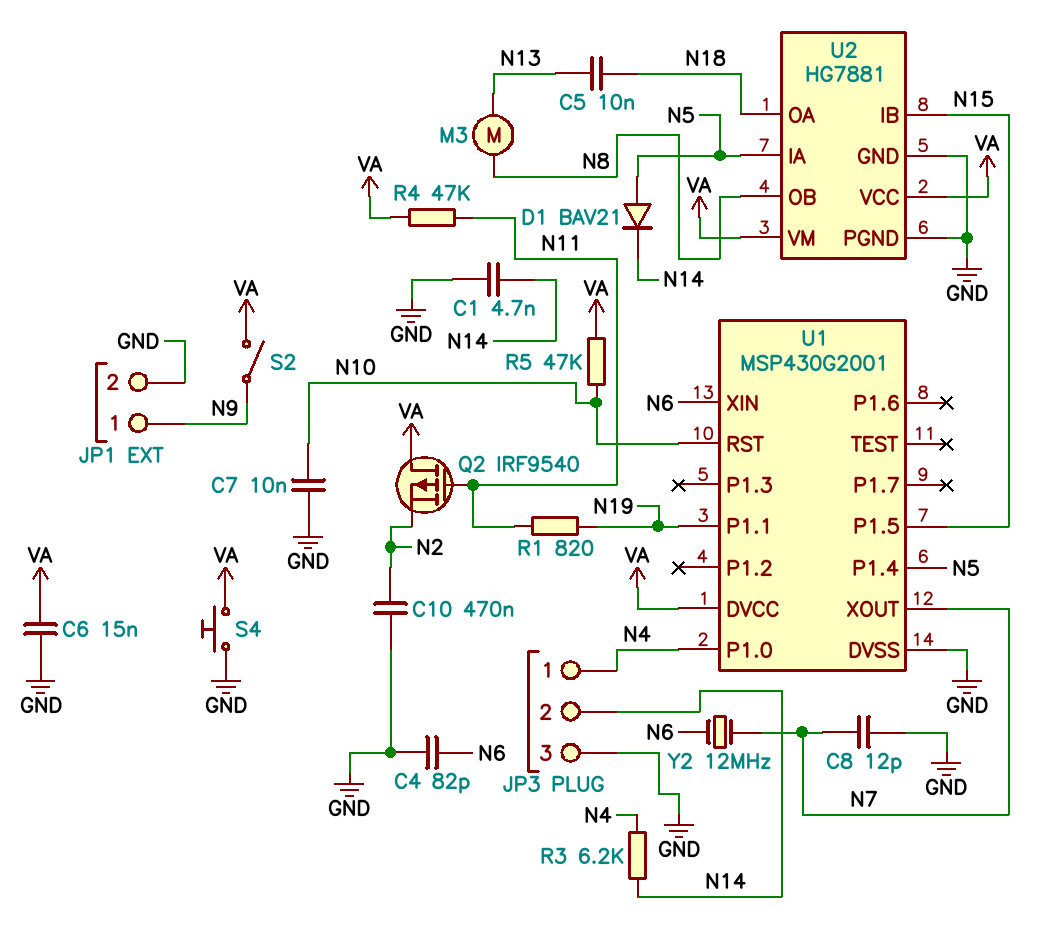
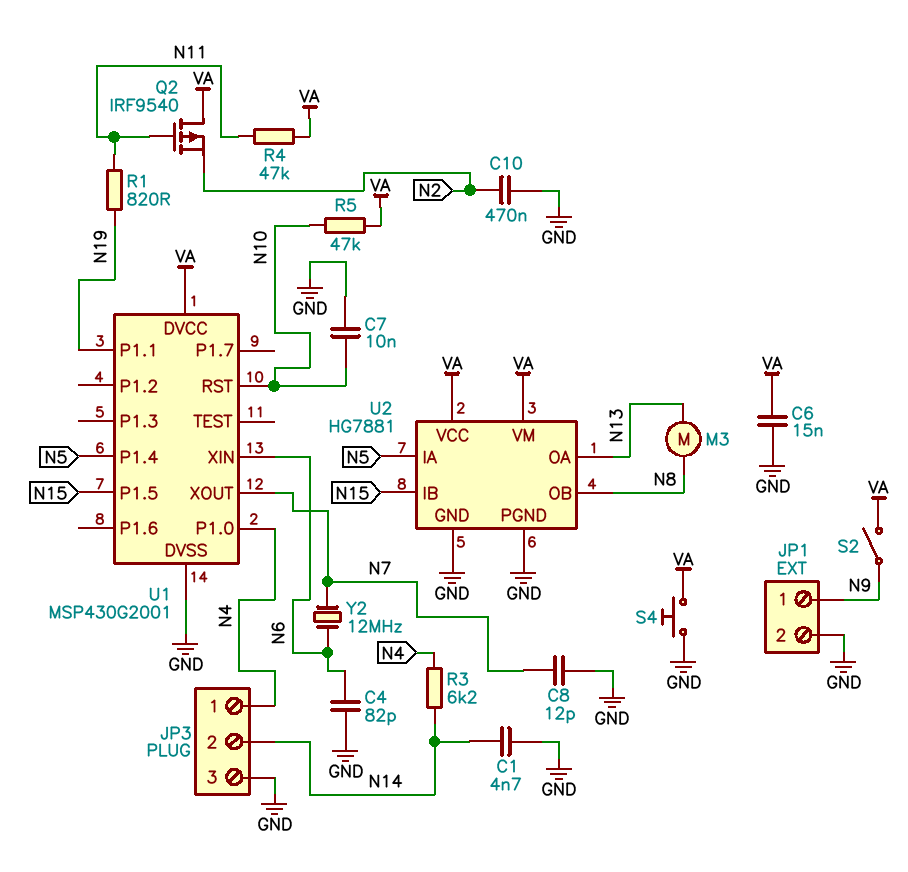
C5: 10nF (N13, N18) -> none
D1: diode BAV21 (A N5, K N14) -> none
U2 pin OA: N18 -> N13

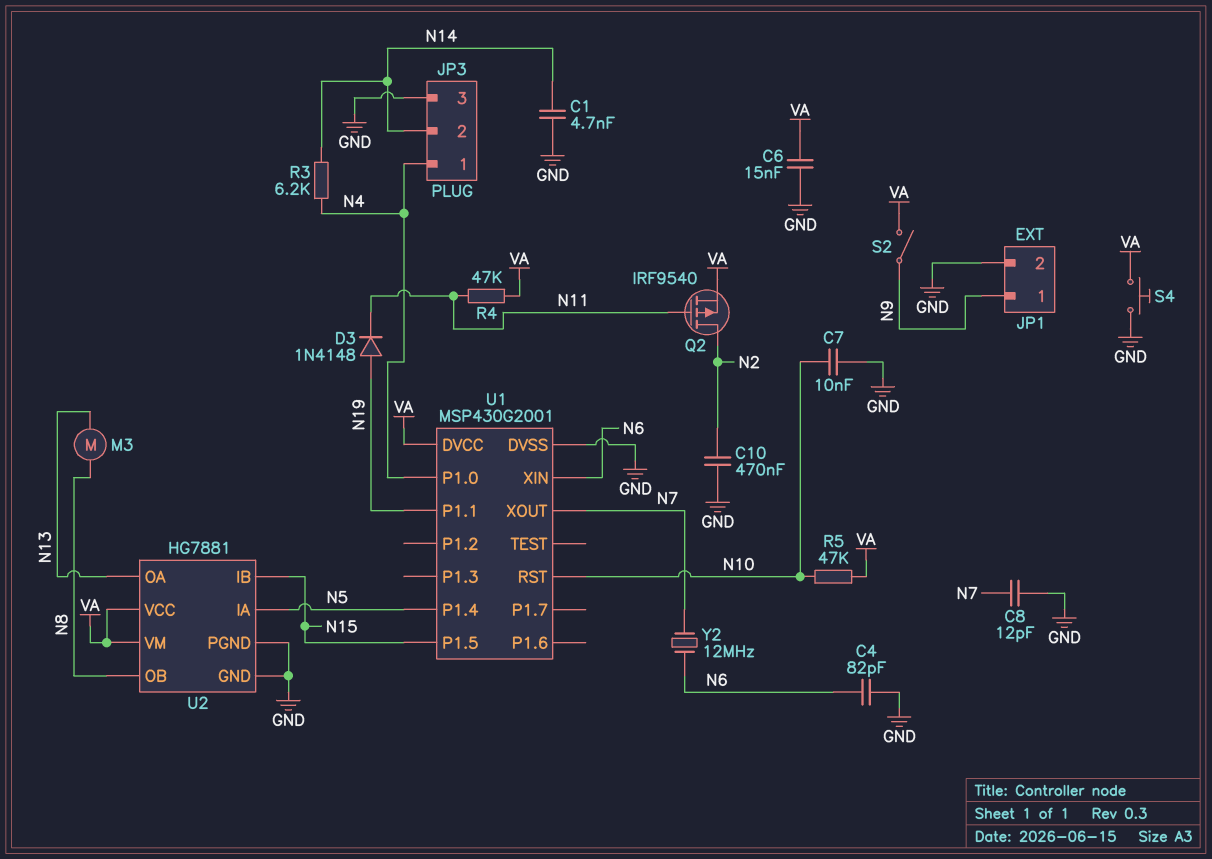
D3: none -> diode 1N4148 (A N19, K N11)
Q2: PMOS IRF9540 (G N11, D VA, S N2) -> PMOS IRF9540 (G N11, D N2, S VA)
R1: 820 (N11, N19) -> none

